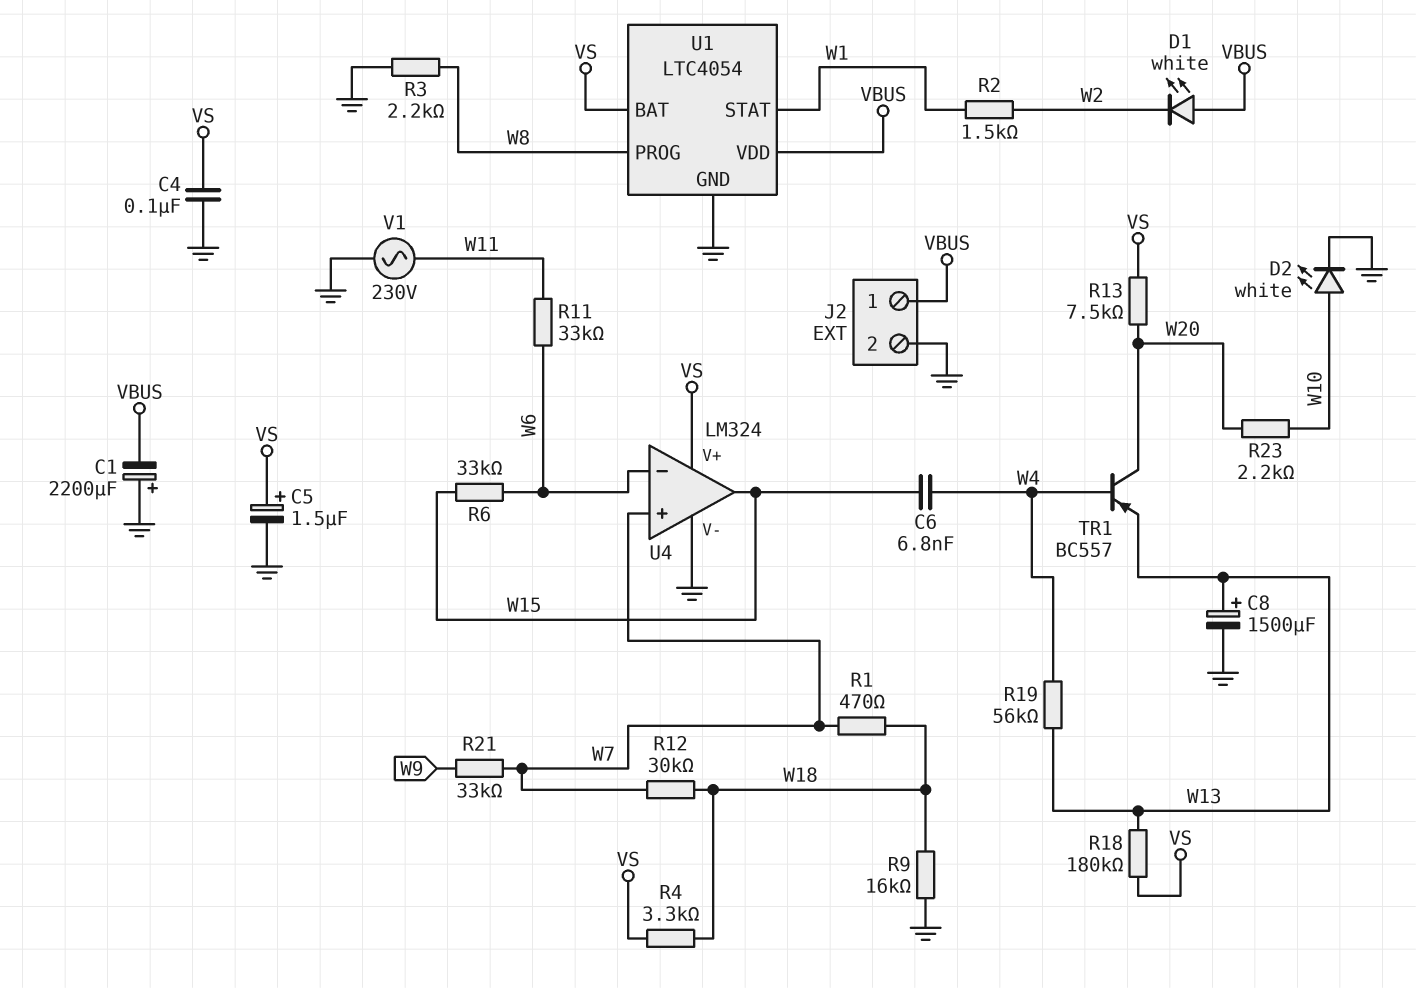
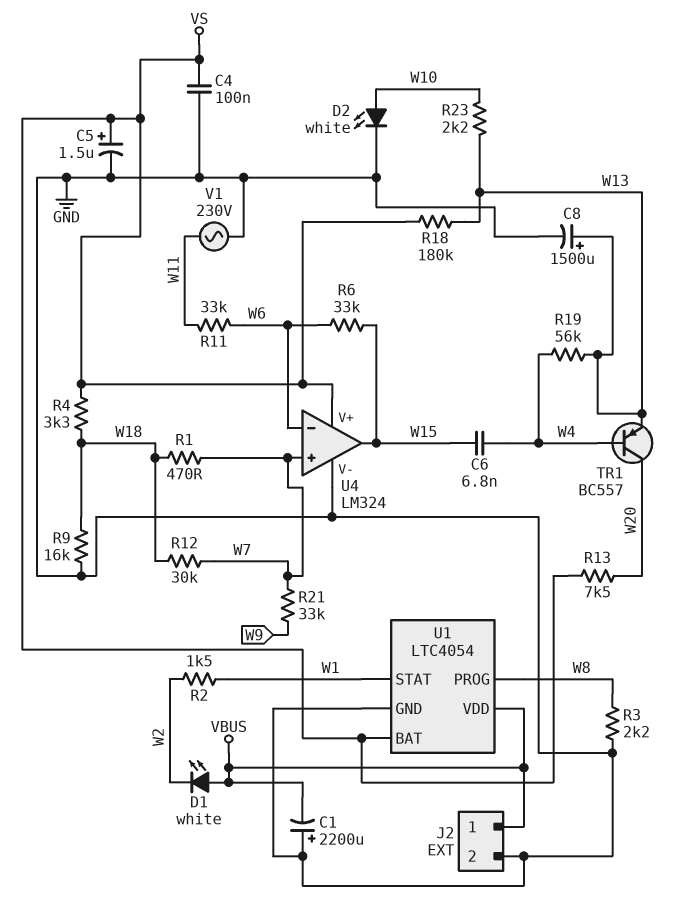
R23: 2.2k (W10, W20) -> 2.2k (W10, W13)

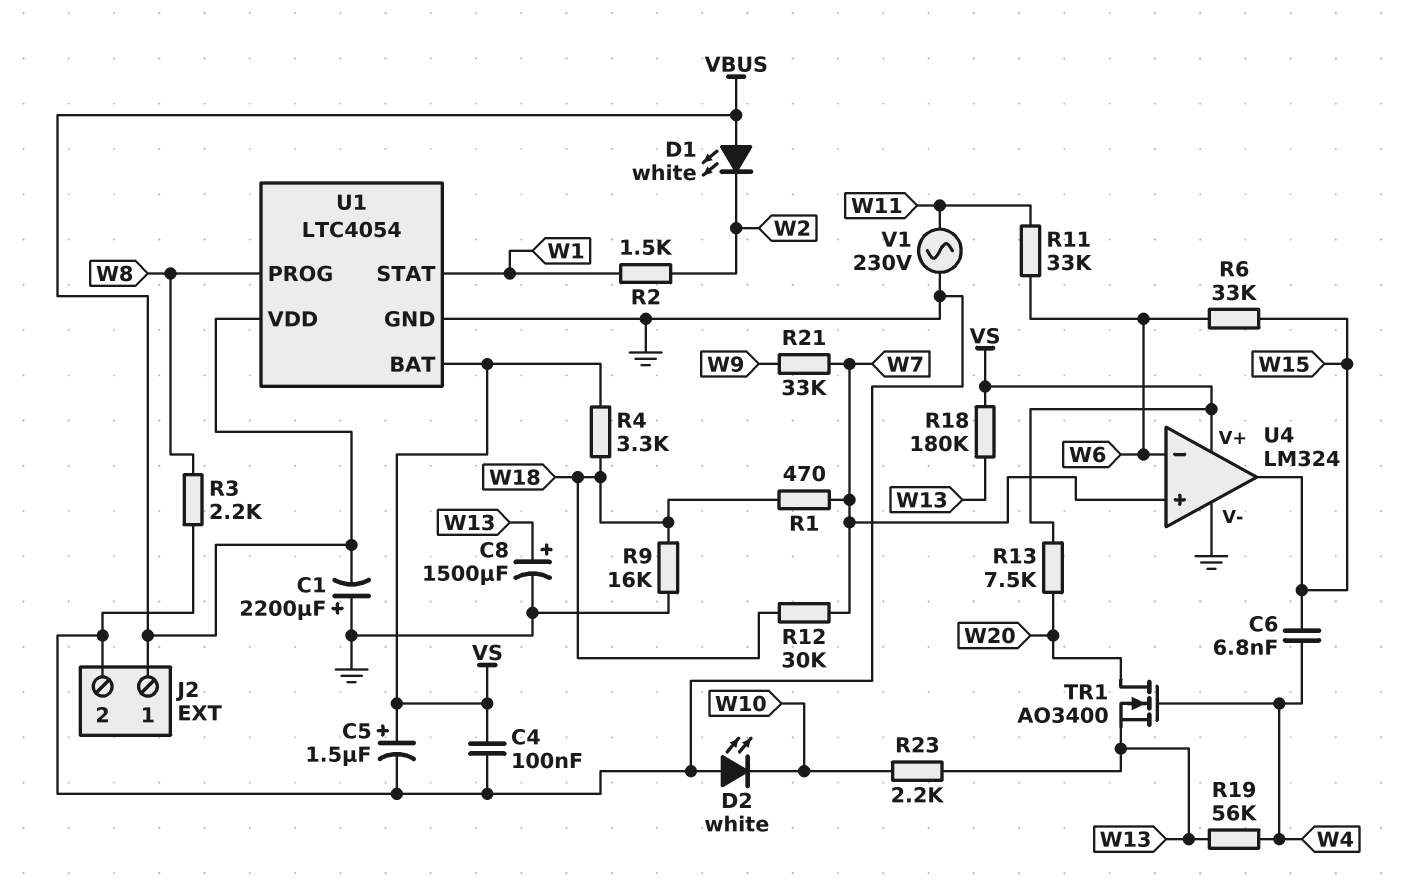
D2: LED white (A W10, K GND) -> LED white (A GND, K W10)
TR1: PNP BC557 (B W4, C W20, E W13) -> NMOS AO3400 (G W4, D W20, S W13)

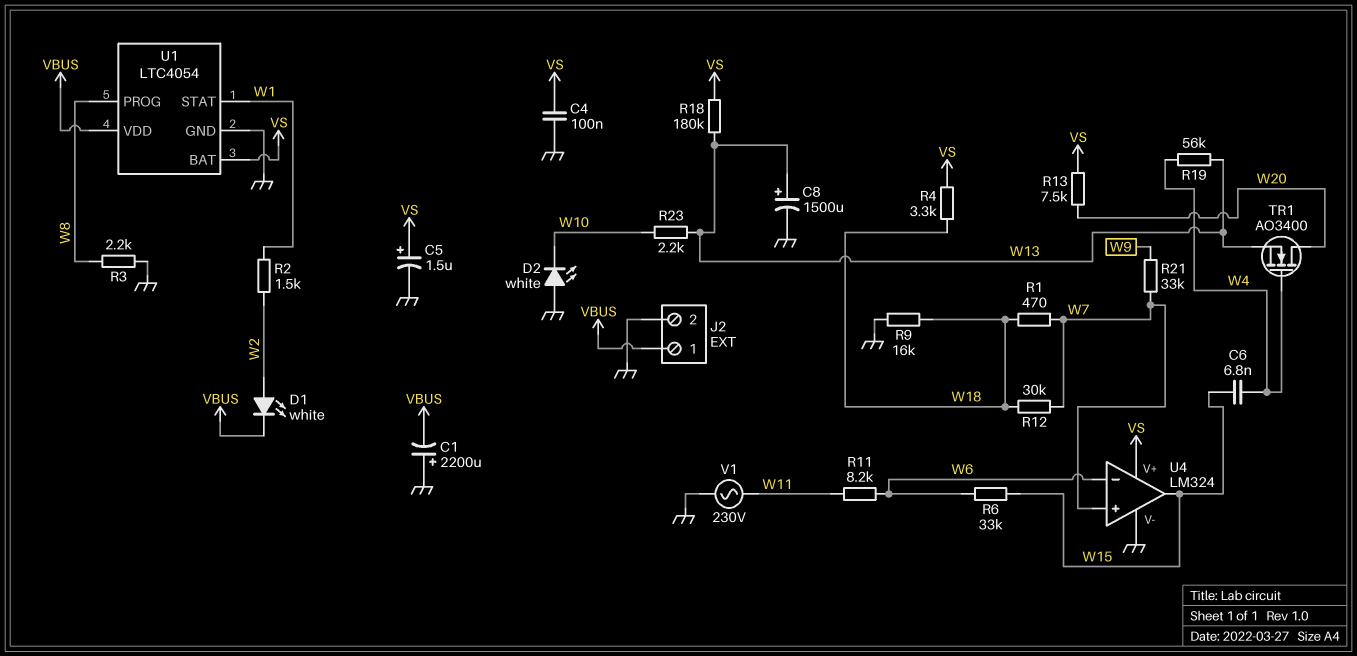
D1: LED white (A VBUS, K W2) -> LED white (A W2, K VBUS)
R11: 33k (W6, W11) -> 8.2k (W6, W11)

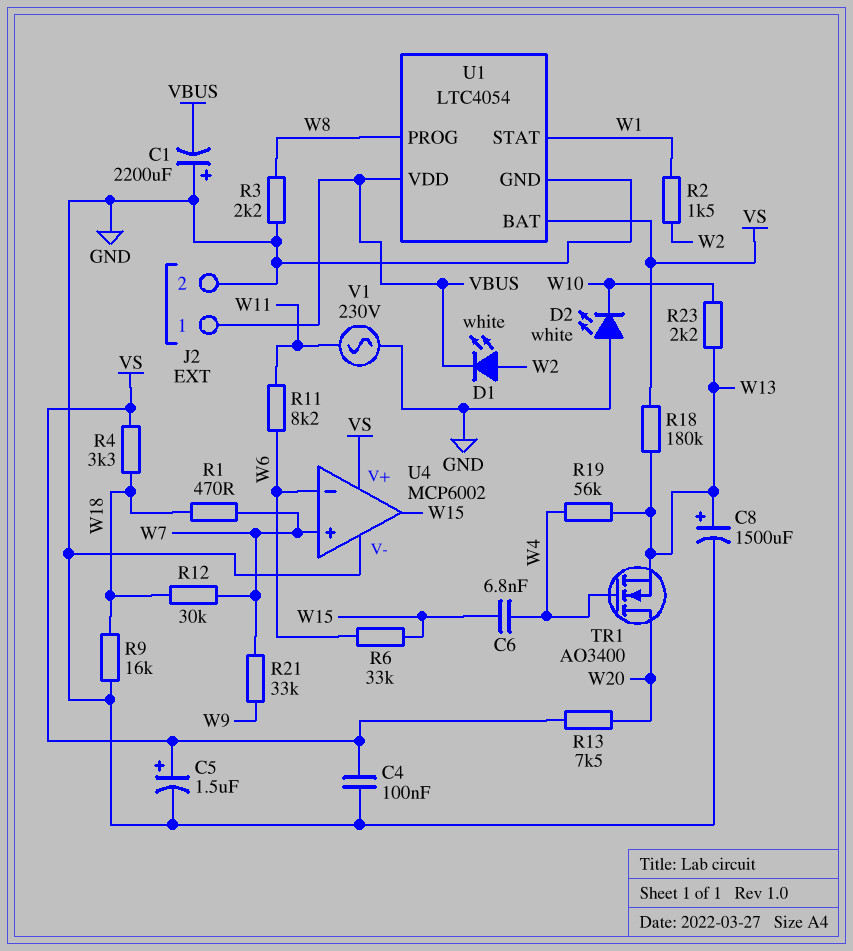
U4: LM324 -> MCP6002

